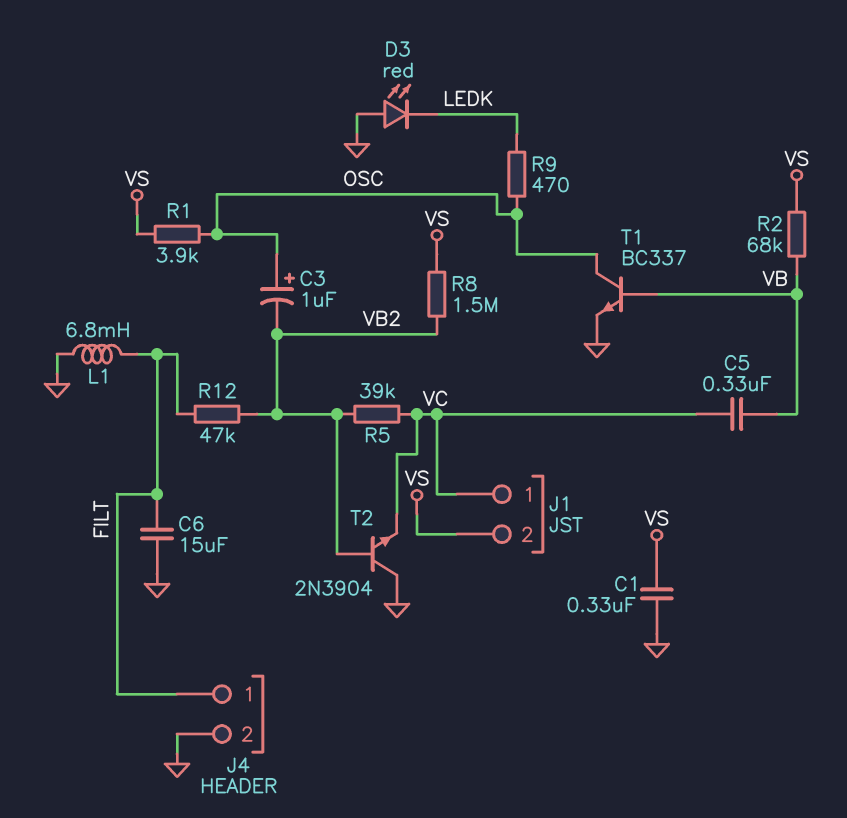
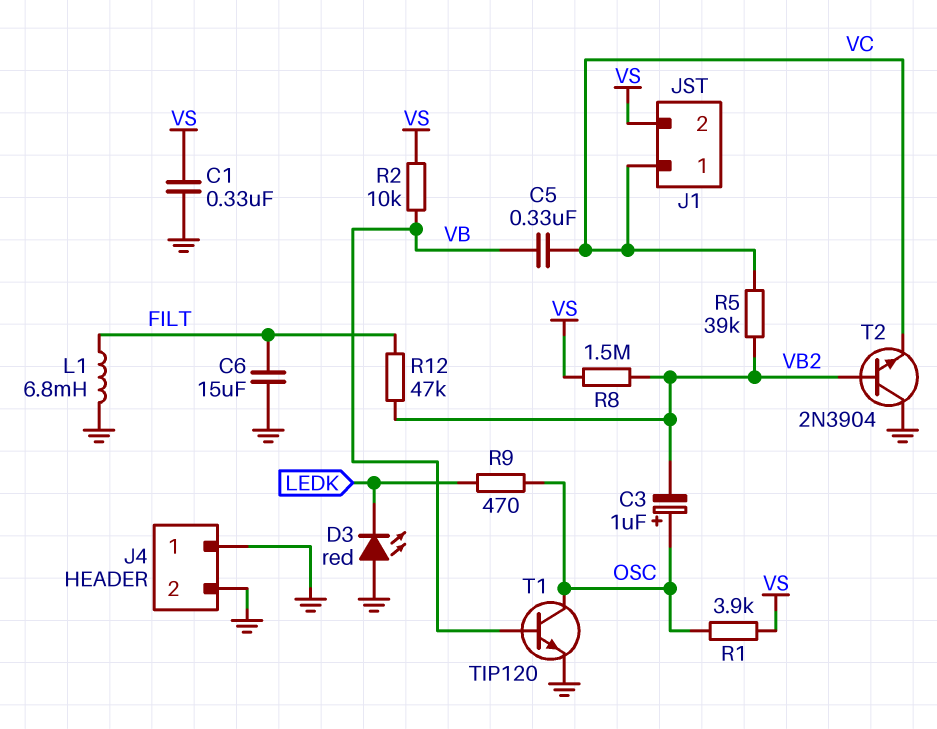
J4 pin 1: FILT -> GND
R2: 68k (VB, VS) -> 10k (VB, VS)
T1: NPN BC337 (B VB, C OSC, E GND) -> NPN TIP120 (B VB, C OSC, E GND)

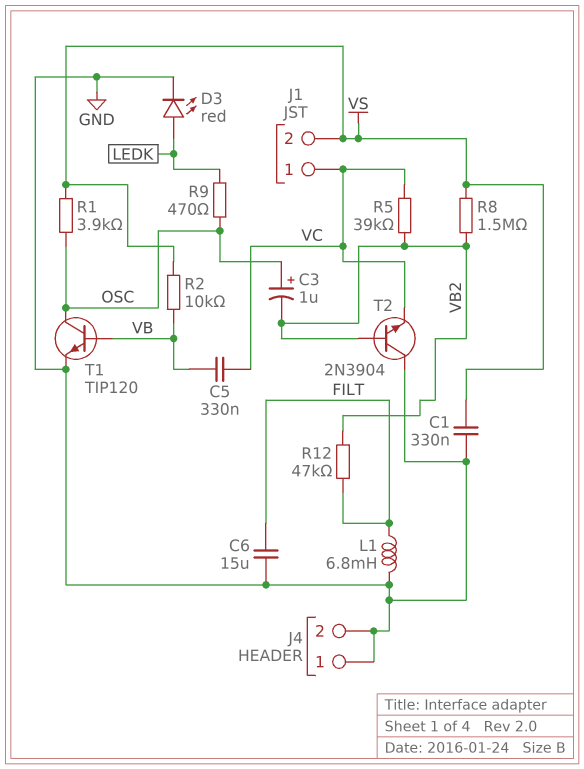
D3: LED red (A GND, K LEDK) -> LED red (A LEDK, K GND)

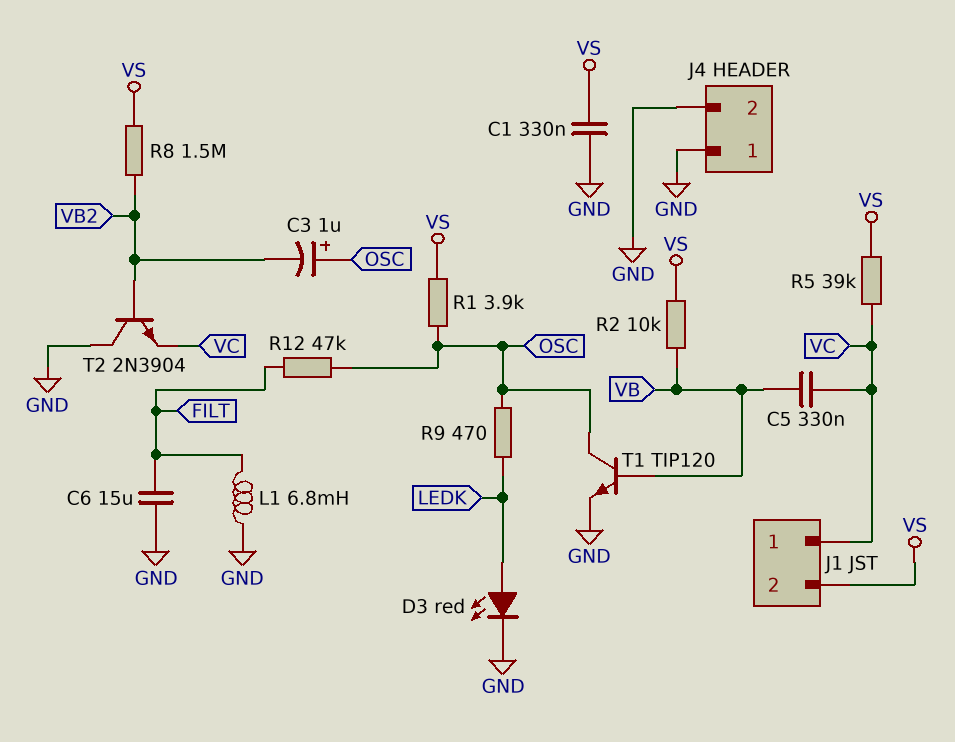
R5: 39k (VB2, VC) -> 39k (VC, VS)
R12: 47k (FILT, VB2) -> 47k (FILT, OSC)

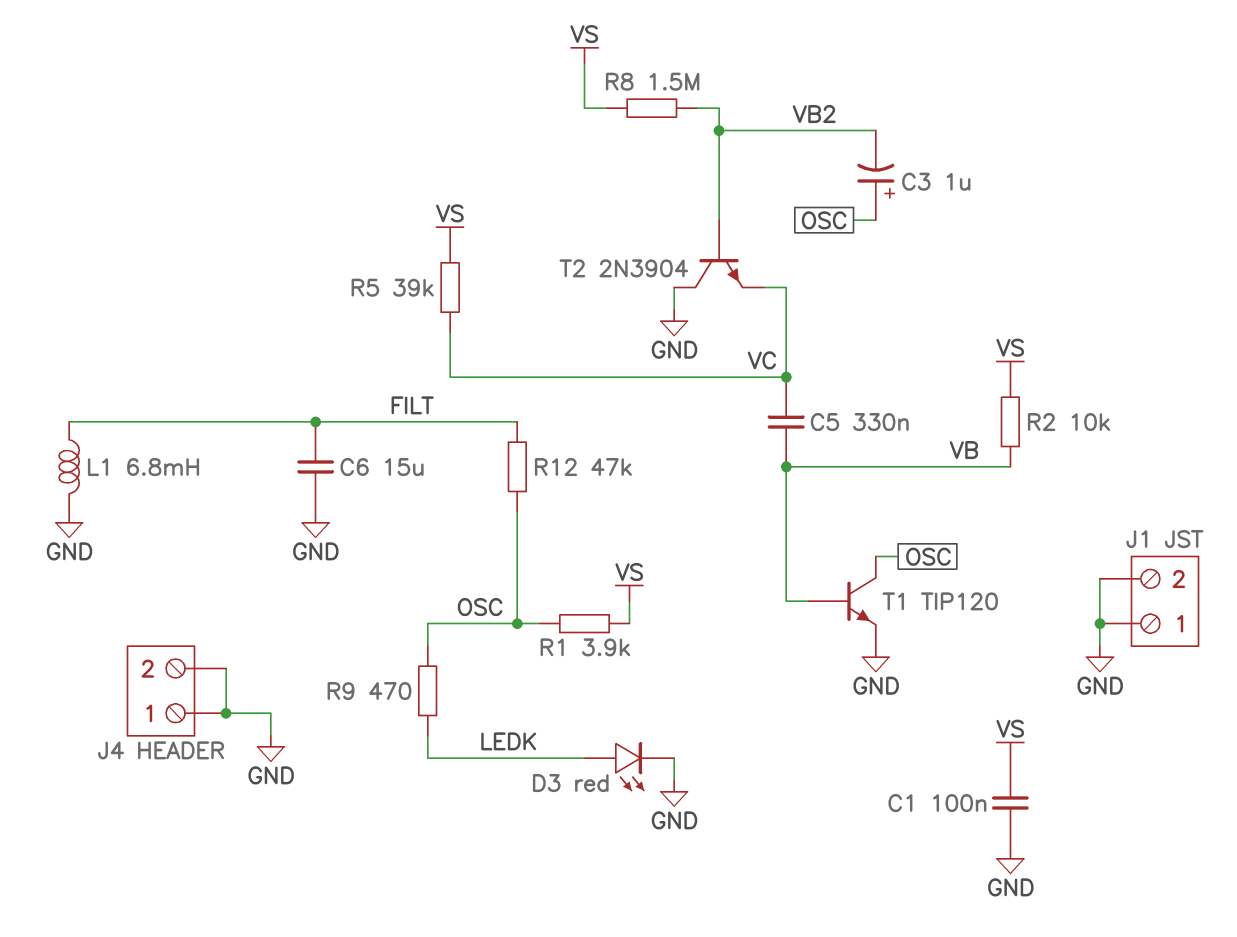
C1: 330nF (GND, VS) -> 100nF (GND, VS)
J1 pin 1: VC -> GND
J1 pin 2: VS -> GND

